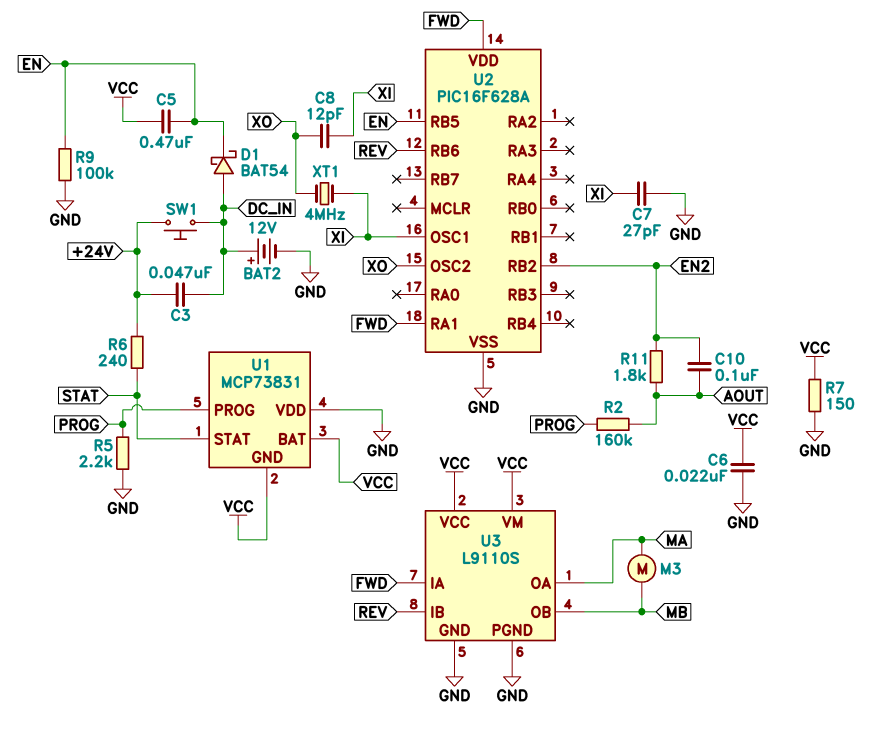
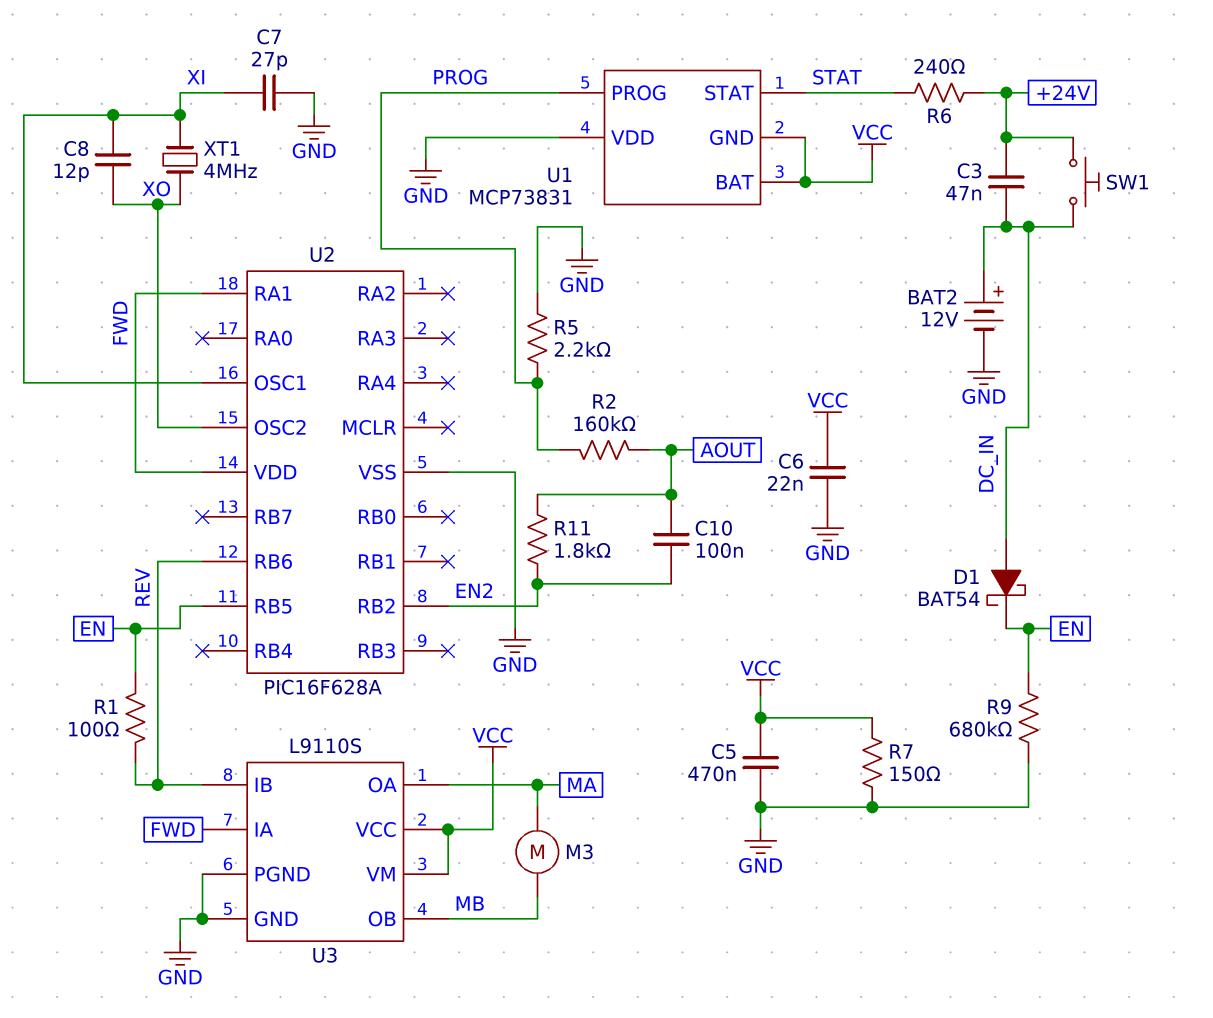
C5: 470nF (EN, VCC) -> 470nF (GND, VCC)
R1: none -> 100 (EN, REV)
R9: 100k (EN, GND) -> 680k (EN, GND)

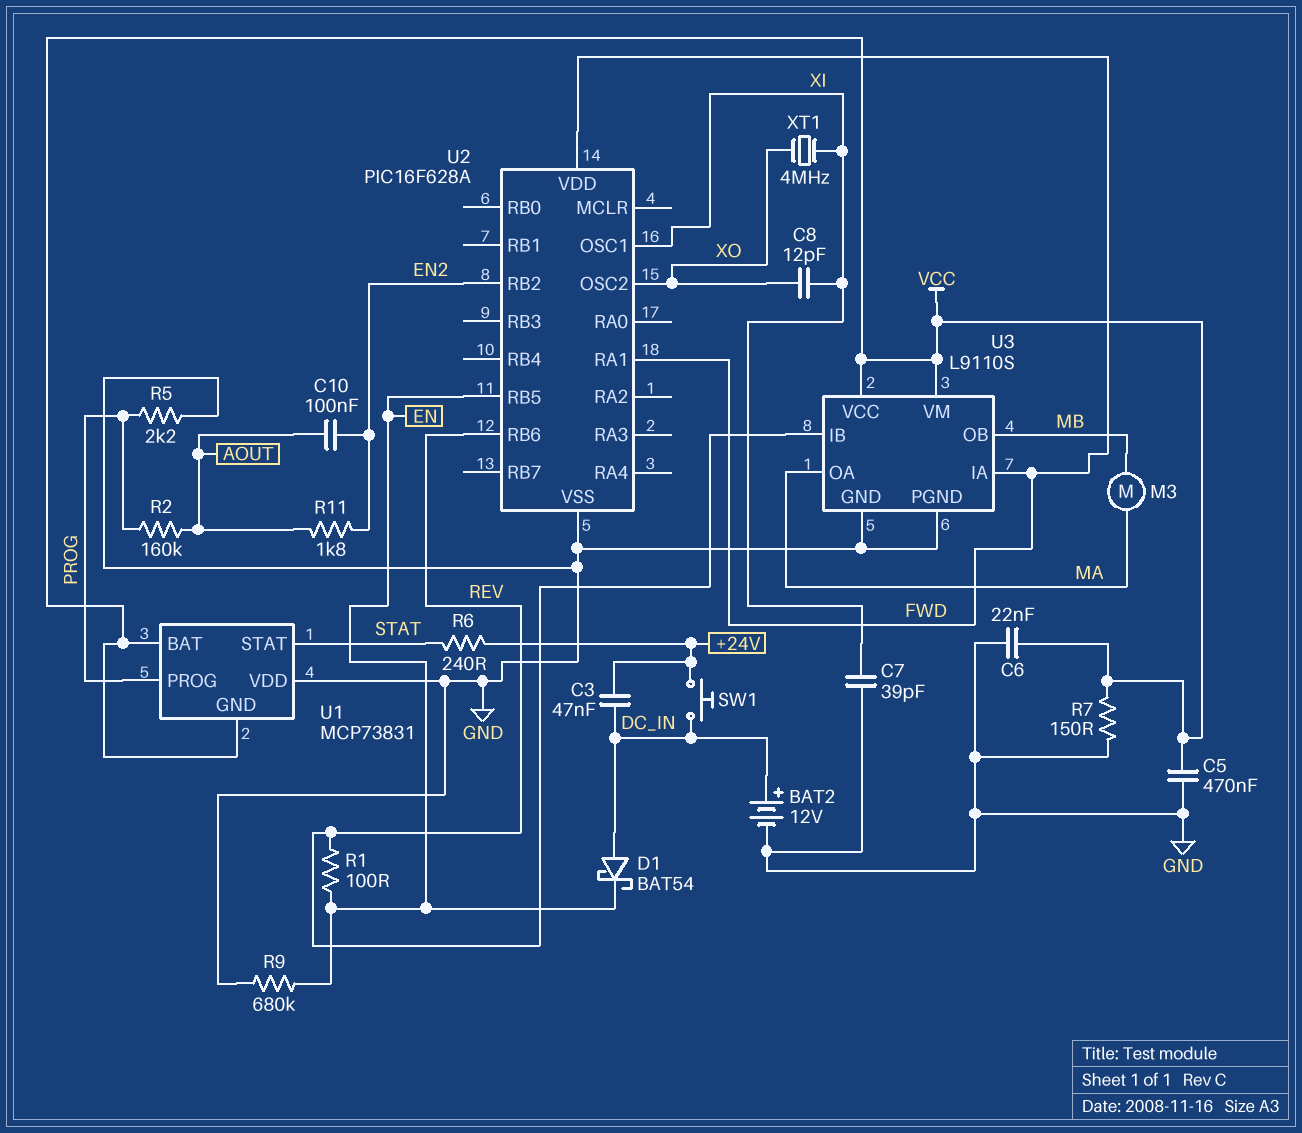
C7: 27pF (GND, XI) -> 39pF (GND, XI)

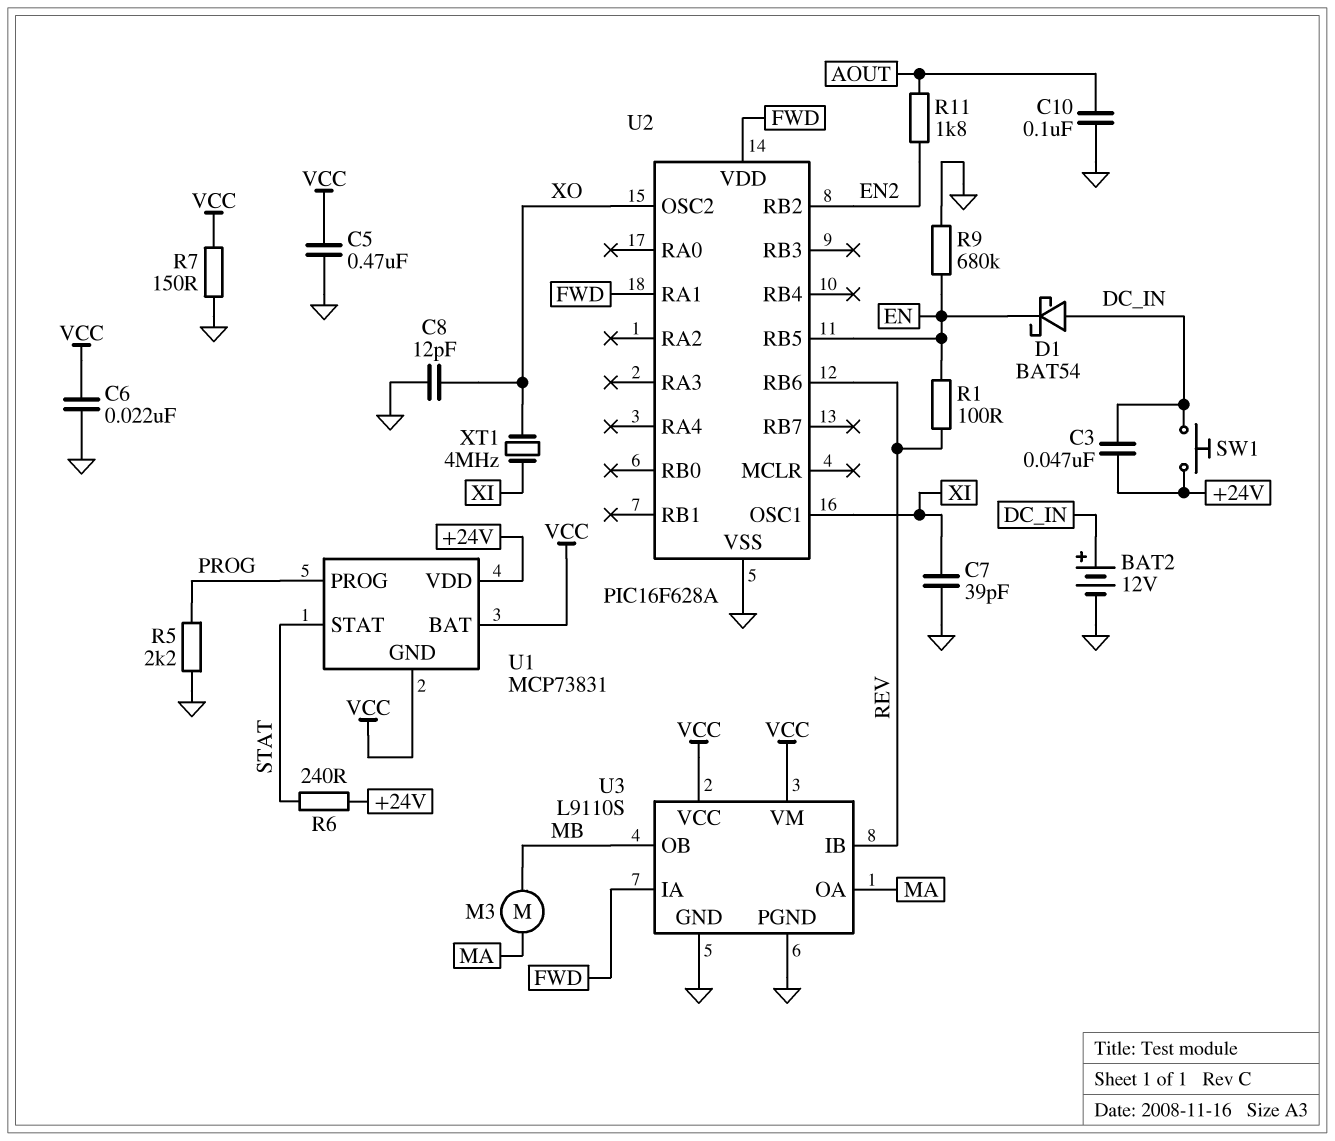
C8: 12pF (XI, XO) -> 12pF (GND, XO)
C10: 100nF (AOUT, EN2) -> 100nF (AOUT, GND)
R2: 160k (AOUT, PROG) -> none
U1 pin VDD: GND -> +24V

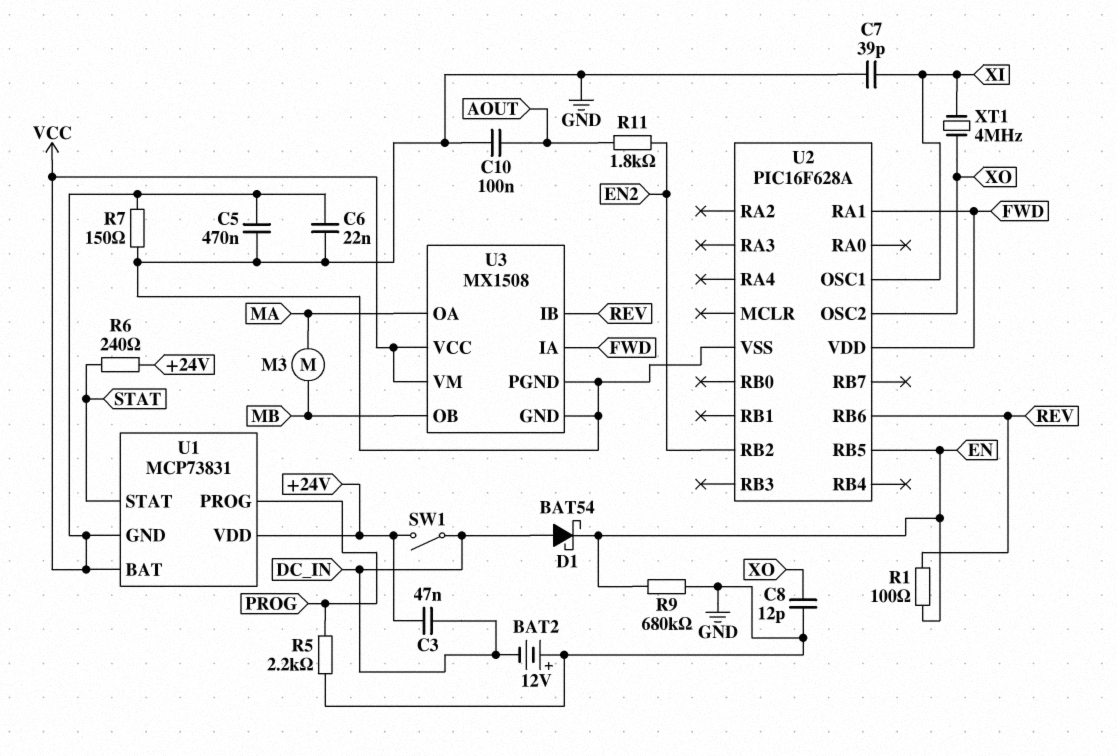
BAT2: 12V (plus DC_IN, minus GND) -> 12V (plus GND, minus DC_IN)
SW1: button (+24V, DC_IN) -> switch (+24V, DC_IN)
U3: L9110S -> MX1508

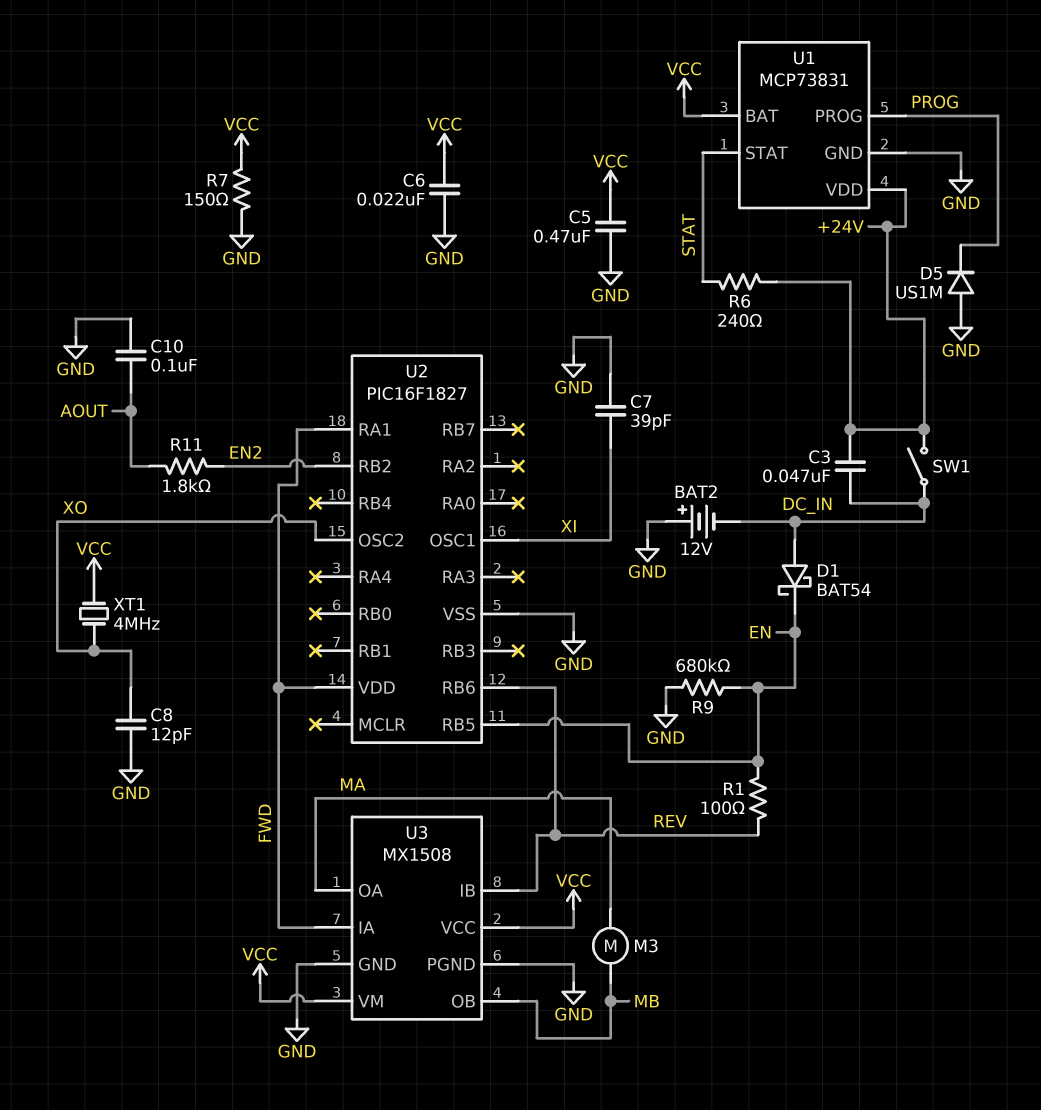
D5: none -> diode US1M (A GND, K PROG)
R5: 2.2k (GND, PROG) -> none
U1 pin GND: VCC -> GND
U2: PIC16F628A -> PIC16F1827
XT1: 4MHz (XI, XO) -> 4MHz (VCC, XO)

